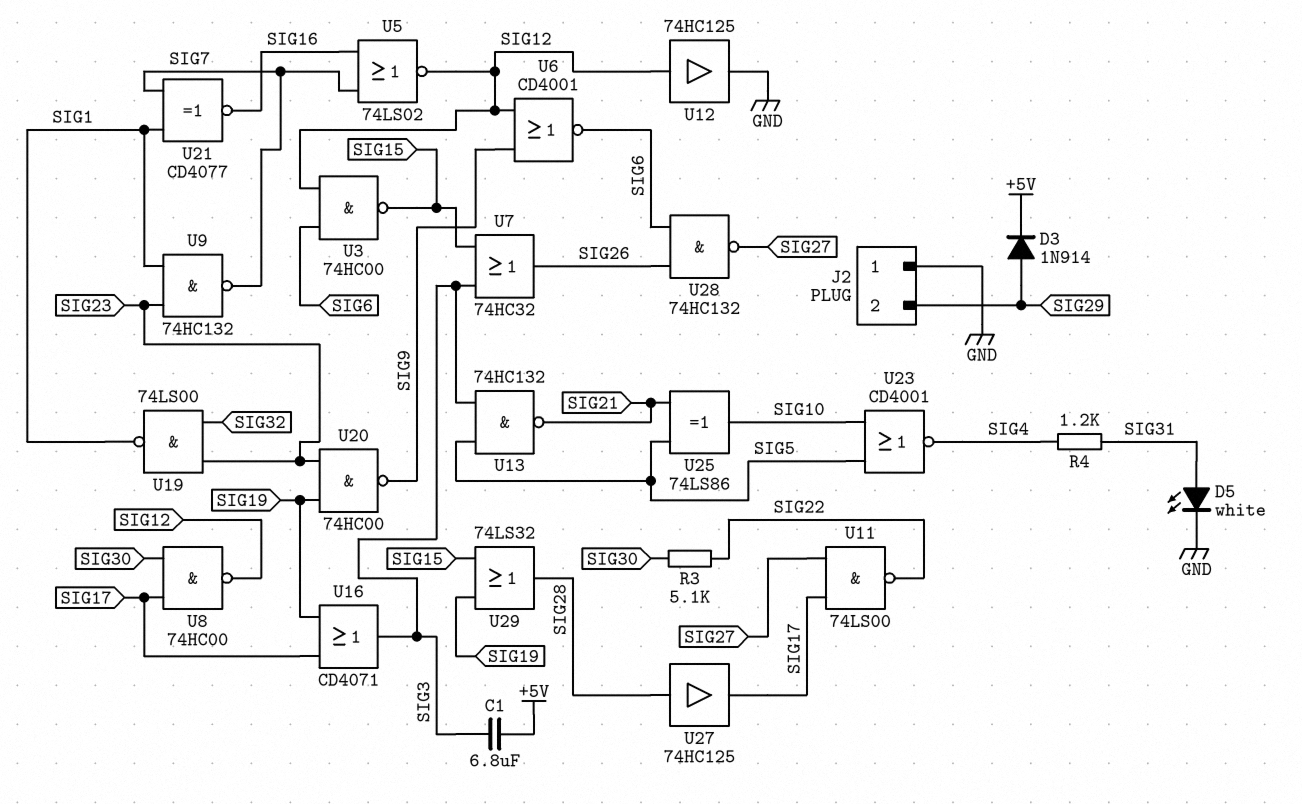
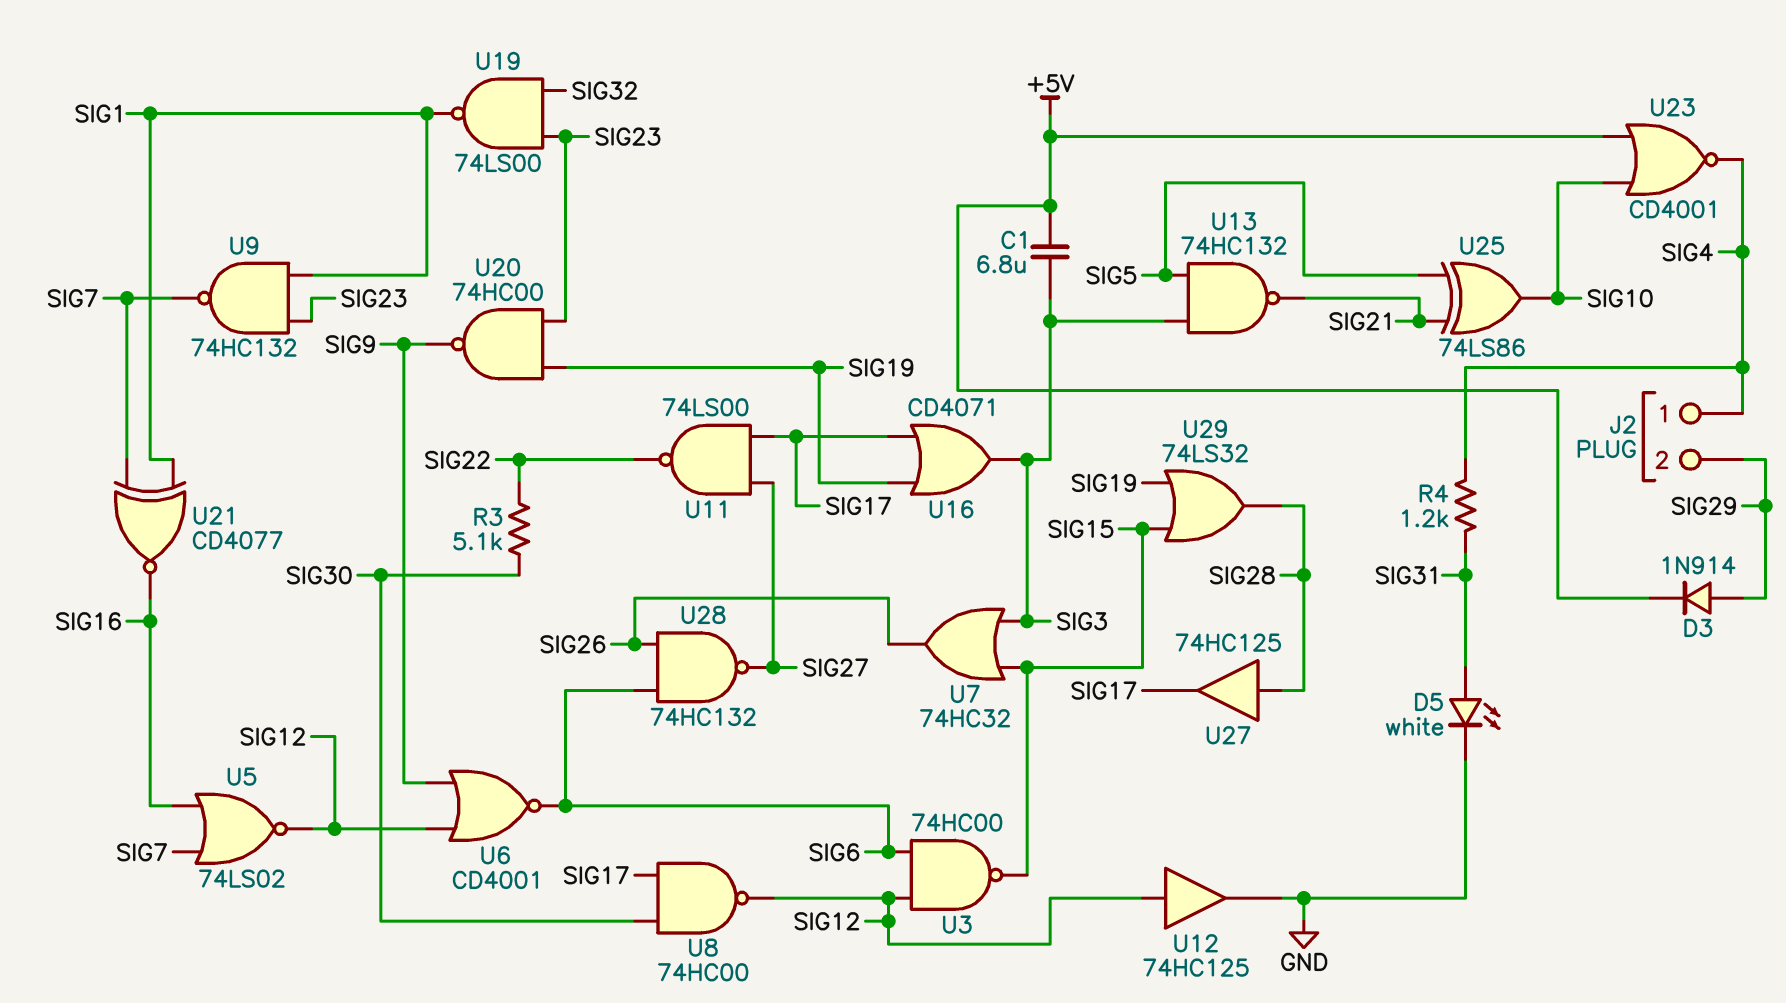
J2 pin 1: GND -> SIG4
U23: NOR CD4001 (in SIG5, in SIG10, out SIG4) -> NOR CD4001 (in +5V, in SIG10, out SIG4)

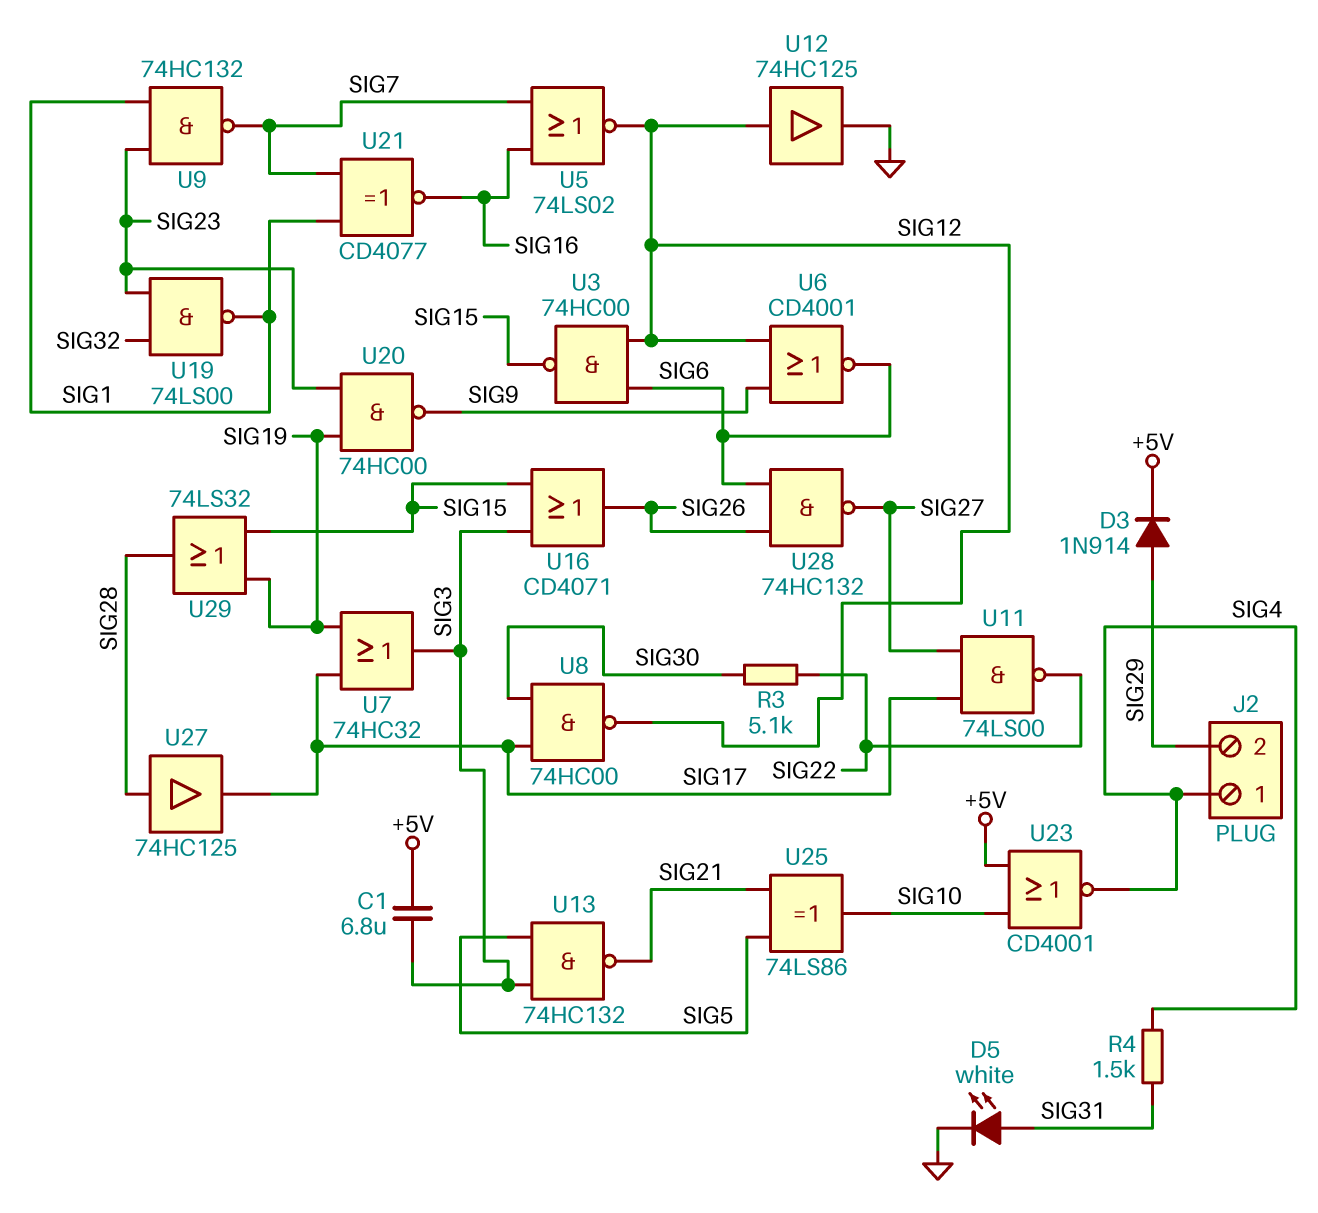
R4: 1.2k (SIG4, SIG31) -> 1.5k (SIG4, SIG31)
U7: OR 74HC32 (in SIG3, in SIG15, out SIG26) -> OR 74HC32 (in SIG17, in SIG19, out SIG3)
U16: OR CD4071 (in SIG17, in SIG19, out SIG3) -> OR CD4071 (in SIG3, in SIG15, out SIG26)

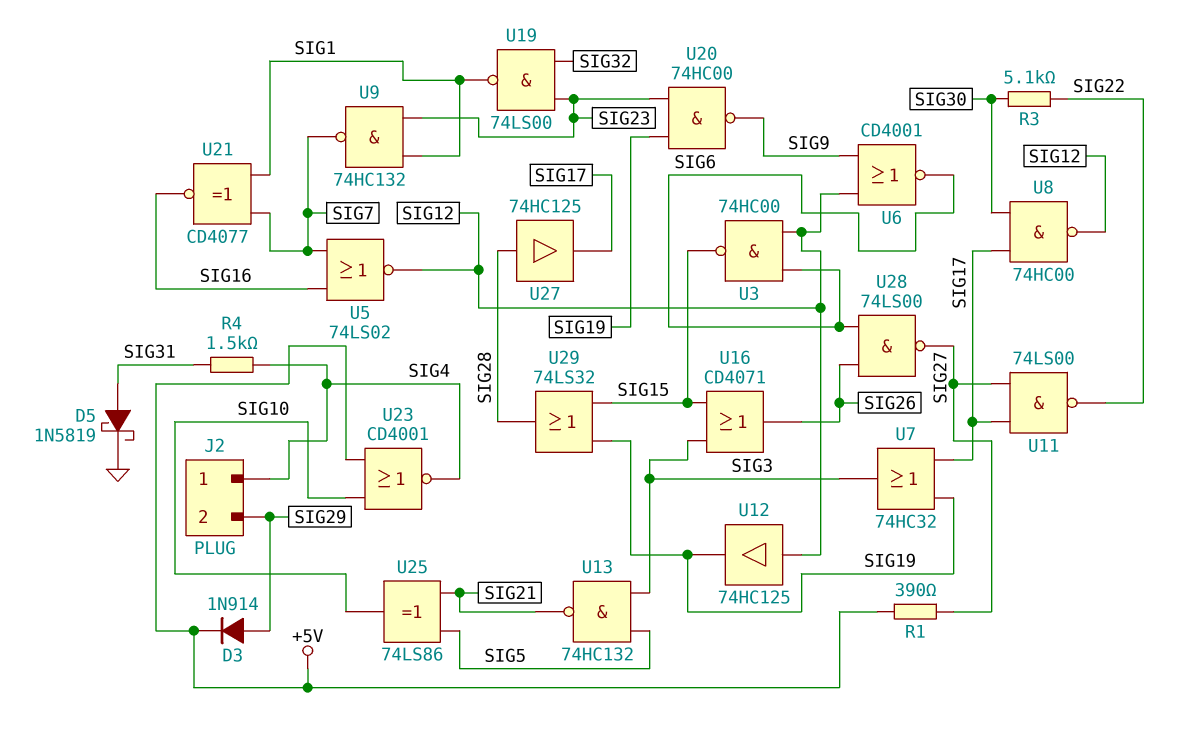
C1: 6.8uF (+5V, SIG3) -> none
D5: LED white (A SIG31, K GND) -> schottky 1N5819 (A SIG31, K GND)
R1: none -> 390 (+5V, SIG27)
U12: buffer 74HC125 (in SIG12, out GND) -> buffer 74HC125 (in SIG12, out SIG19)
U28: NAND 74HC132 (in SIG6, in SIG26, out SIG27) -> NAND 74LS00 (in SIG6, in SIG26, out SIG27)

